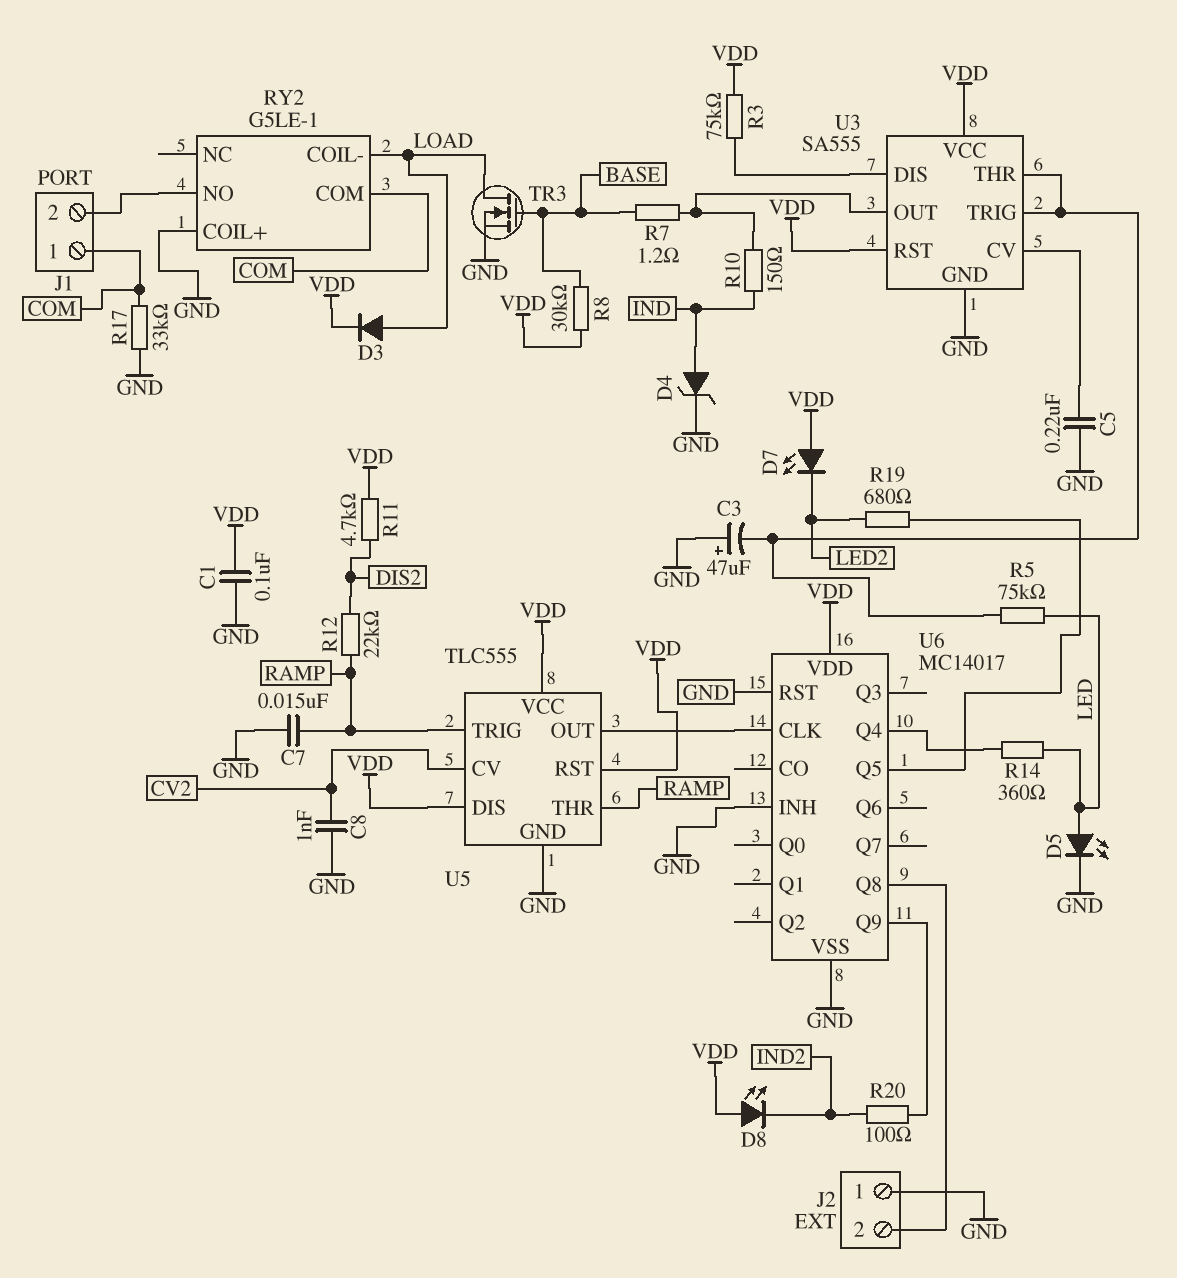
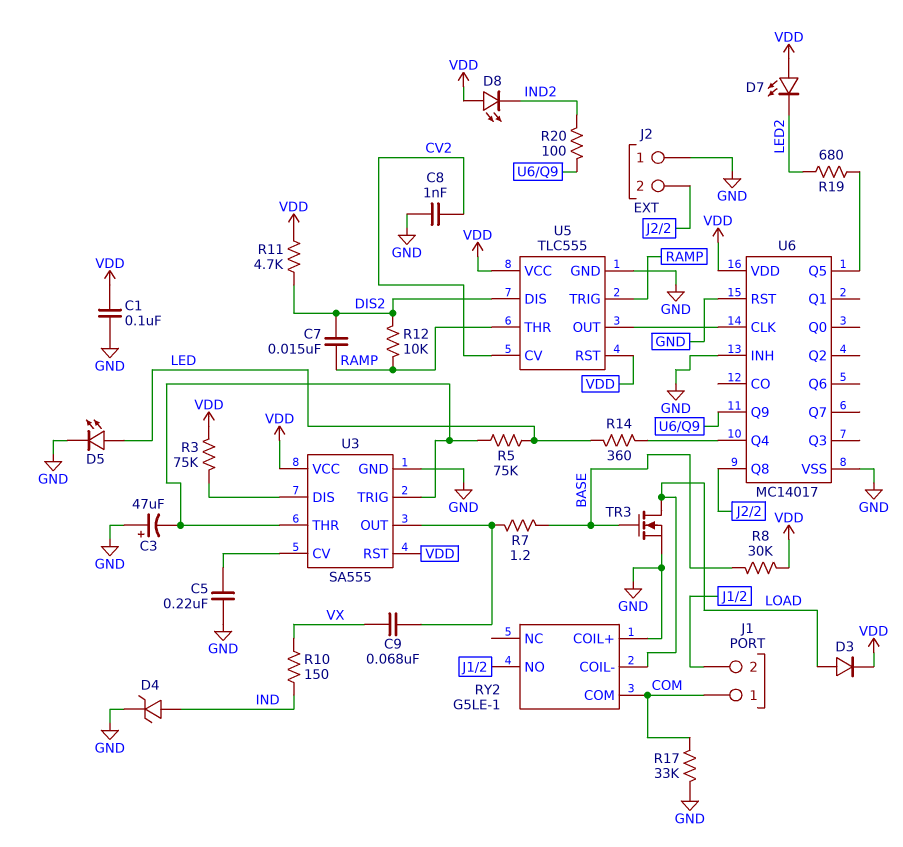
C7: 15nF (GND, RAMP) -> 15nF (DIS2, RAMP)
C9: none -> 68nF (U3/OUT, VX)
R10: 150 (IND, U3/OUT) -> 150 (IND, VX)
R12: 22k (DIS2, RAMP) -> 10k (DIS2, RAMP)
U5 pin DIS: VDD -> DIS2

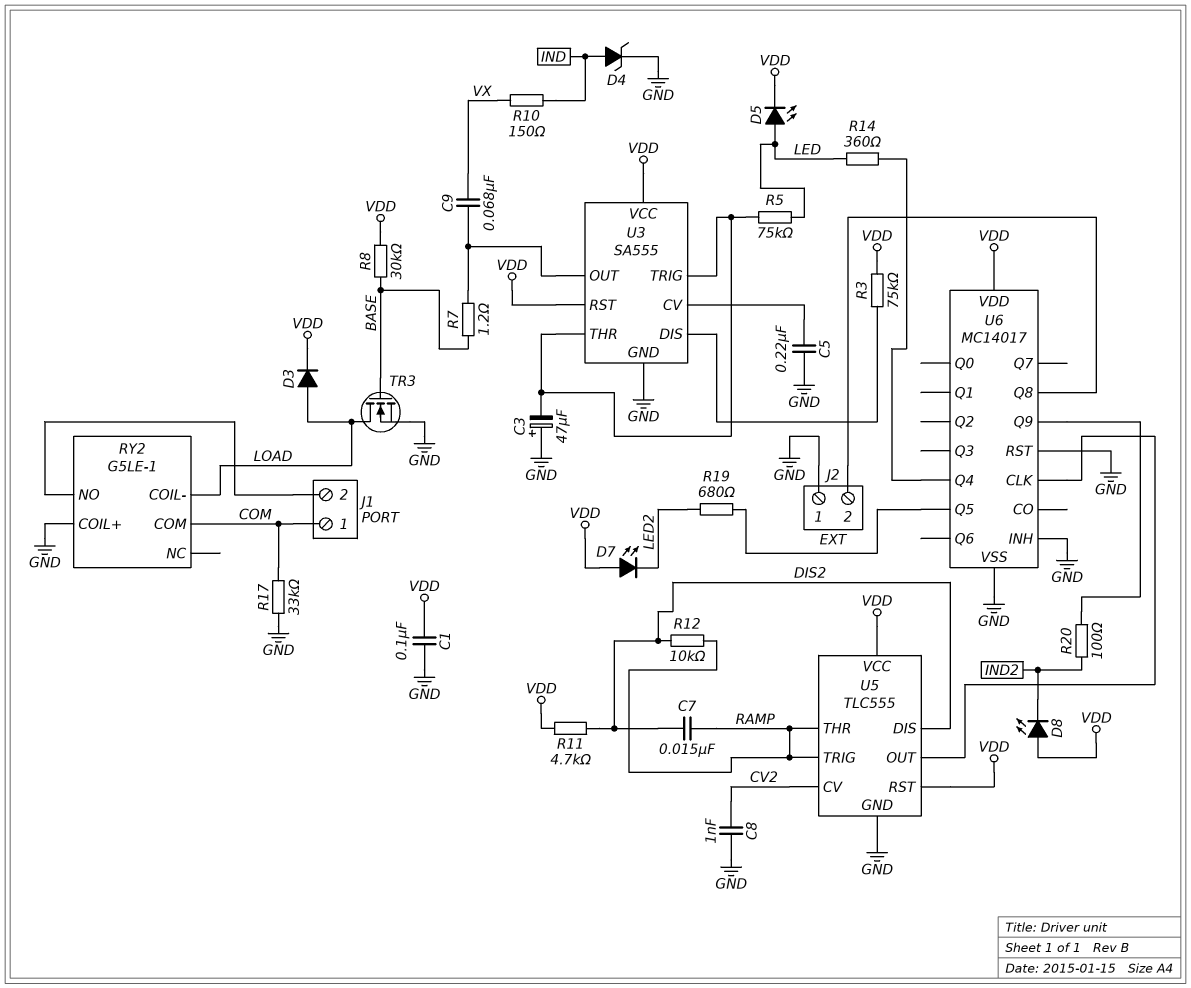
D5: LED (A LED, K GND) -> LED (A LED, K VDD)

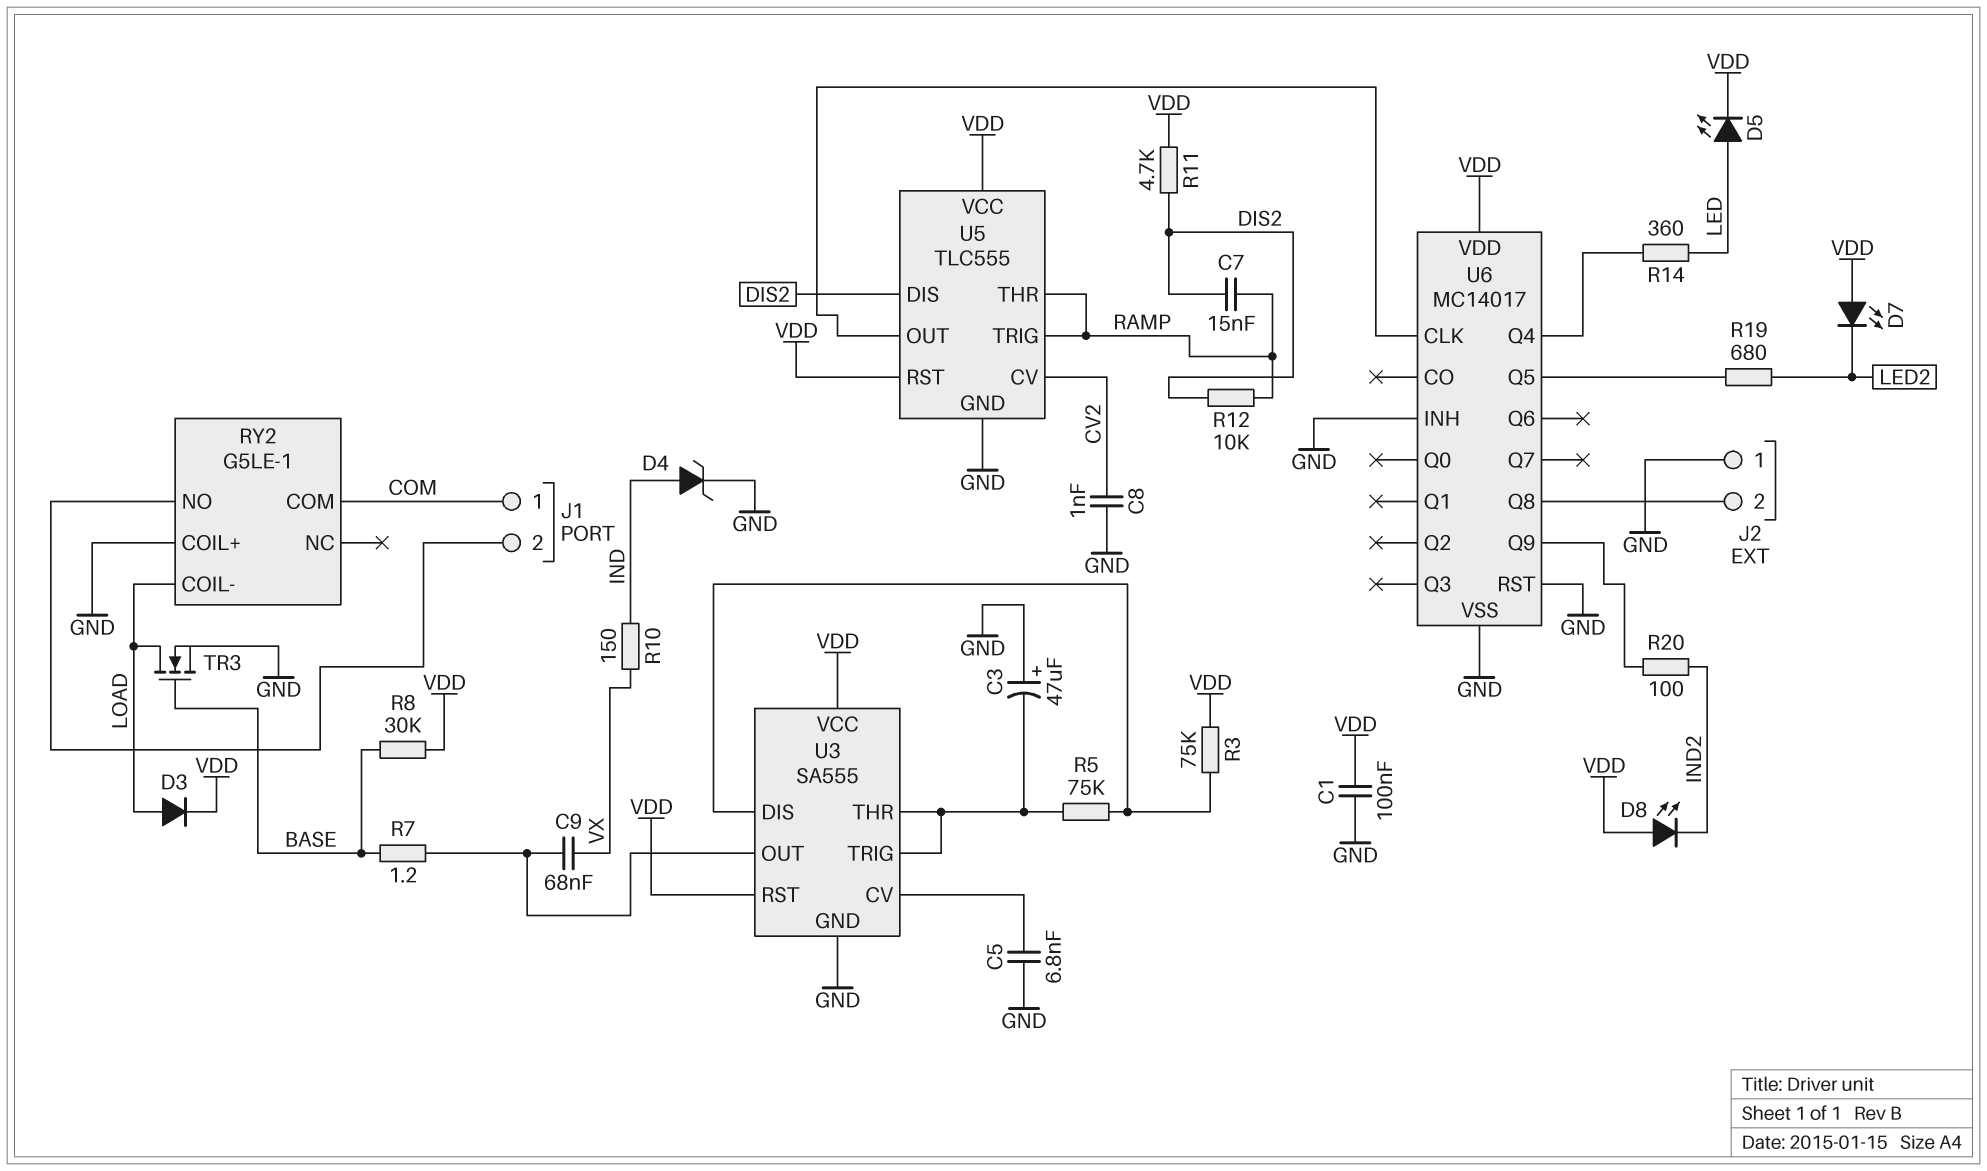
C5: 220nF (GND, U3/CV) -> 6.8nF (GND, U3/CV)
R5: 75k (LED, U3/THR) -> 75k (U3/DIS, U3/THR)
R17: 33k (COM, GND) -> none

